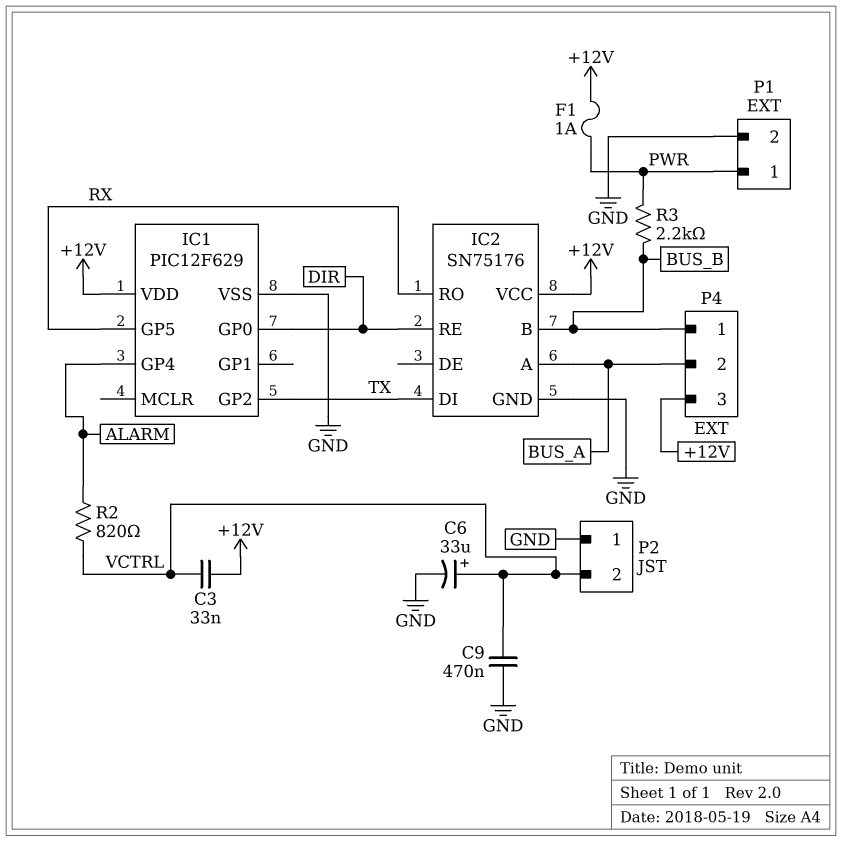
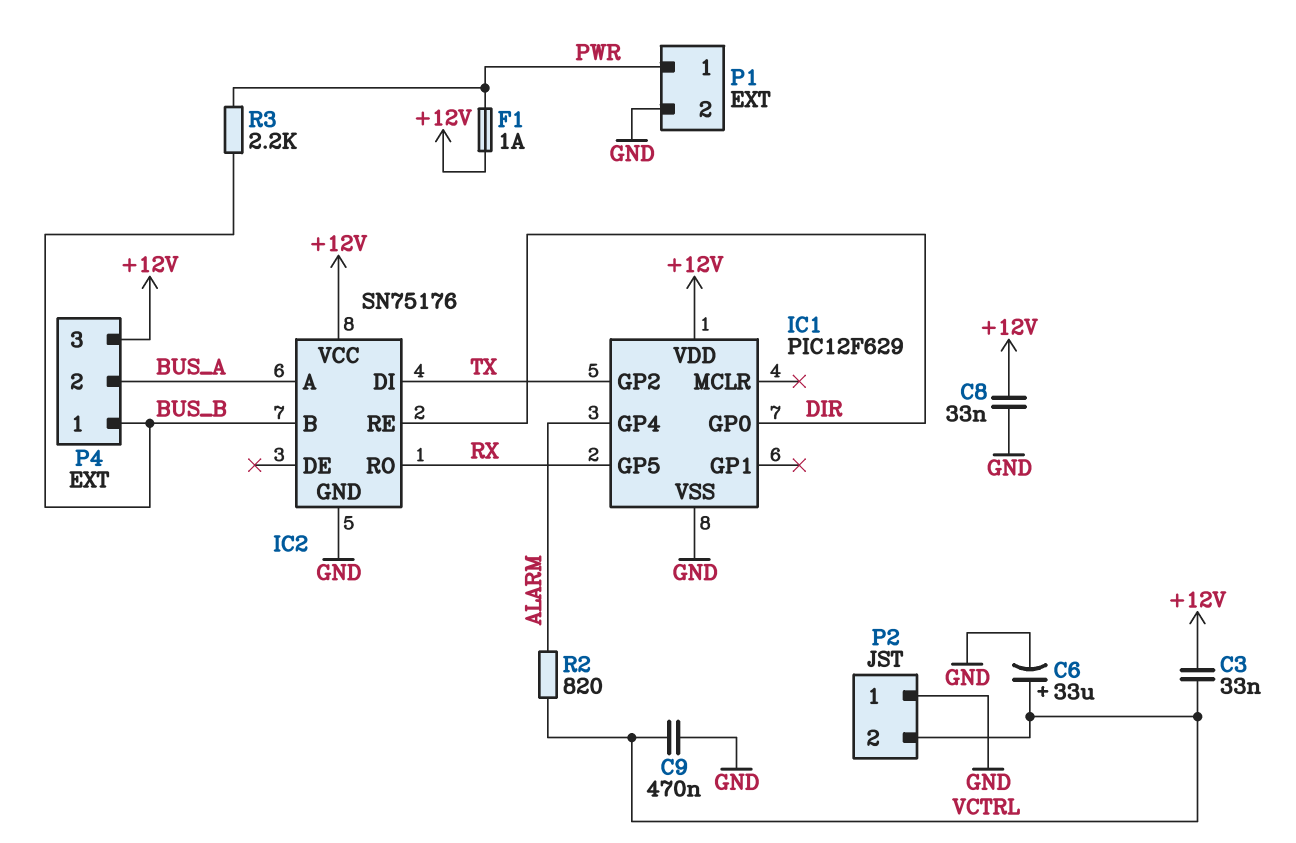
C8: none -> 33nF (+12V, GND)

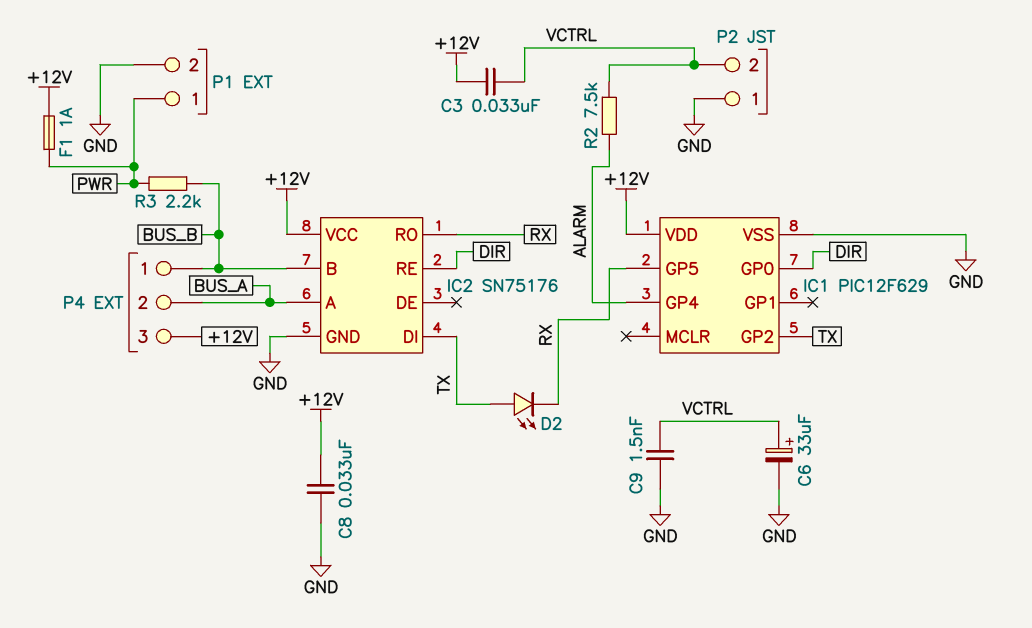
C9: 470nF (GND, VCTRL) -> 1.5nF (GND, VCTRL)
D2: none -> LED (A TX, K RX)
R2: 820 (ALARM, VCTRL) -> 7.5k (ALARM, VCTRL)

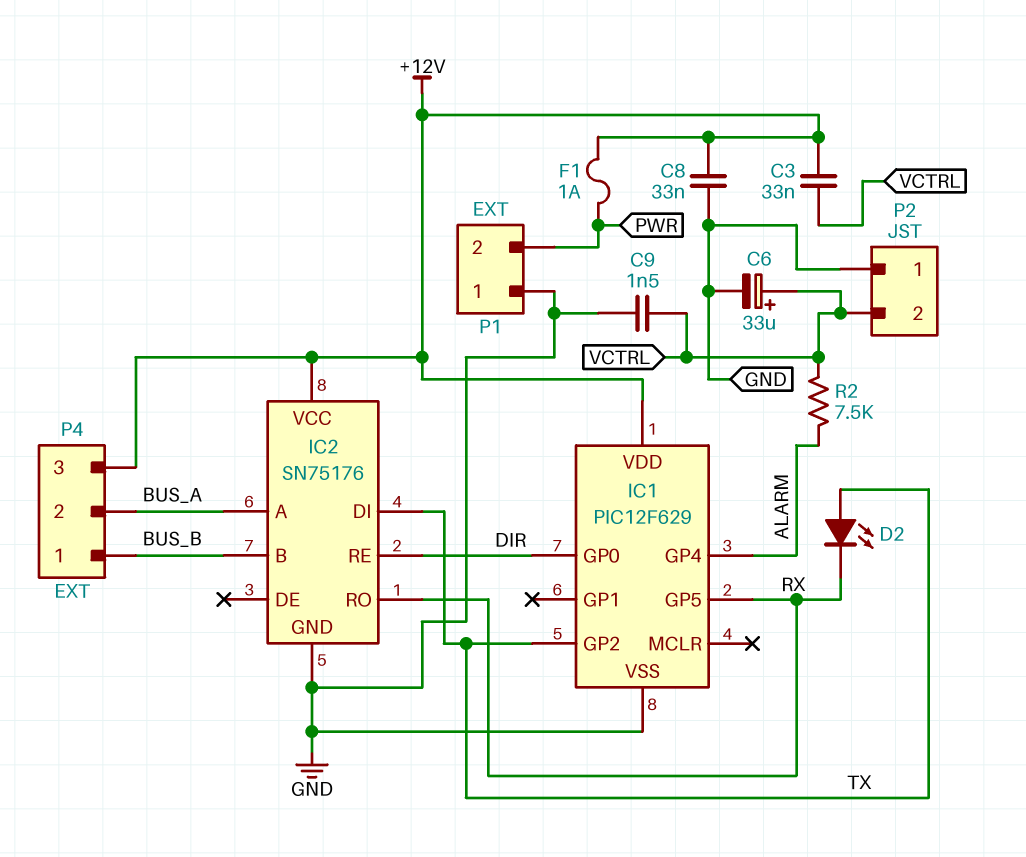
P1 pin 1: PWR -> GND
P1 pin 2: GND -> PWR
R3: 2.2k (BUS_B, PWR) -> none

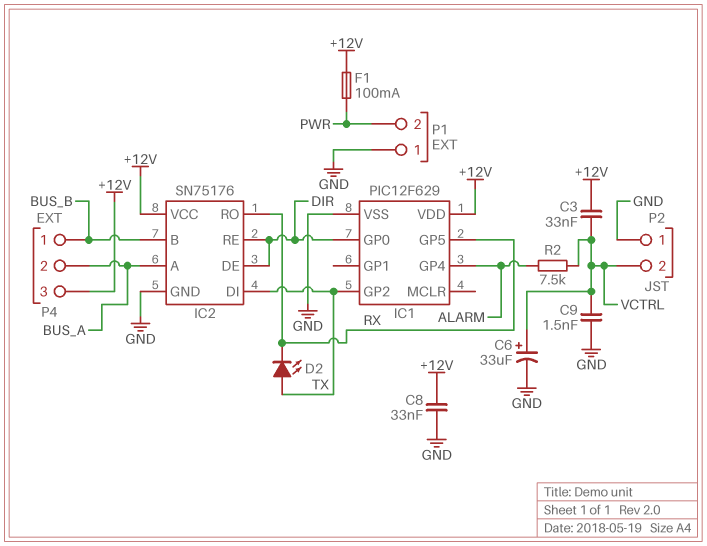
F1: 1A (+12V, PWR) -> 100mA (+12V, PWR)
IC2 pin DE: none -> DIR

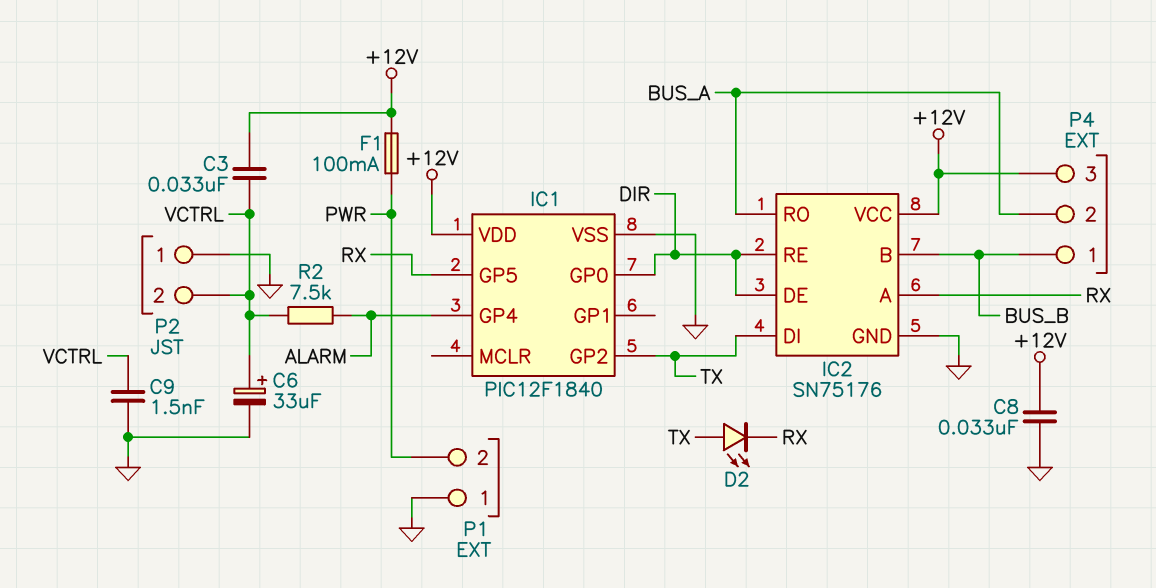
IC1: PIC12F629 -> PIC12F1840
IC2 pin A: BUS_A -> RX
IC2 pin RO: RX -> BUS_A

